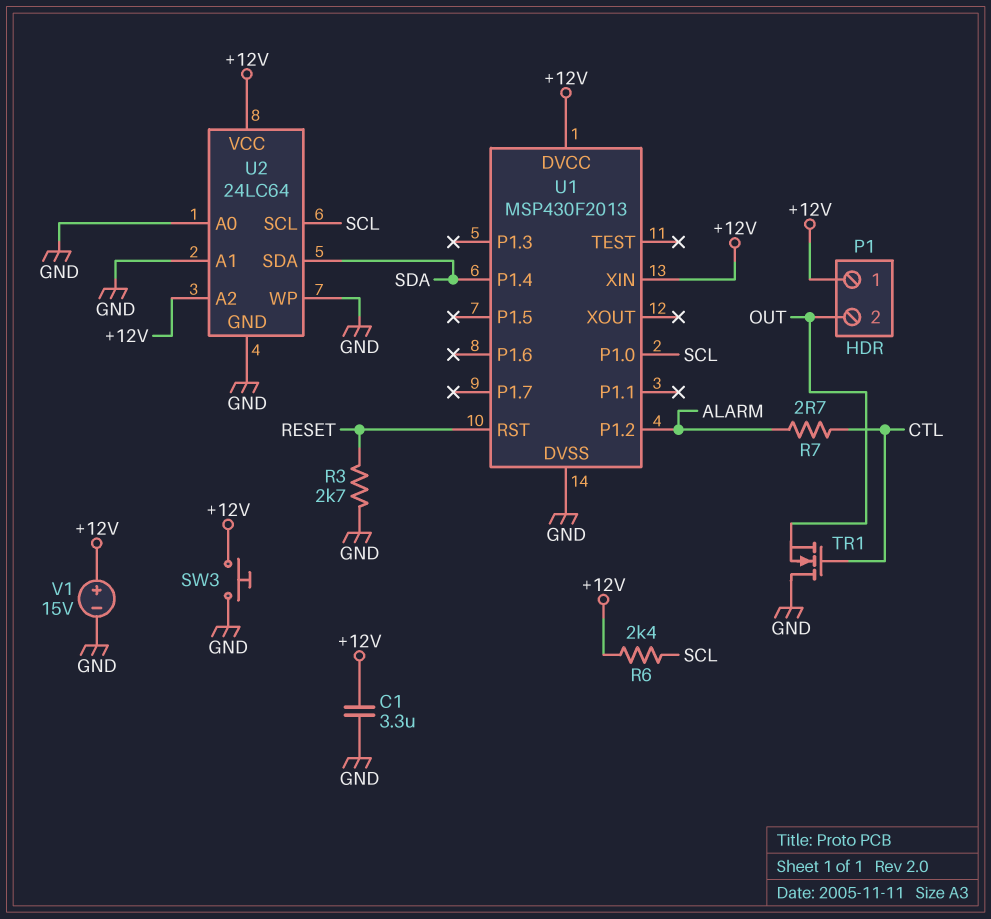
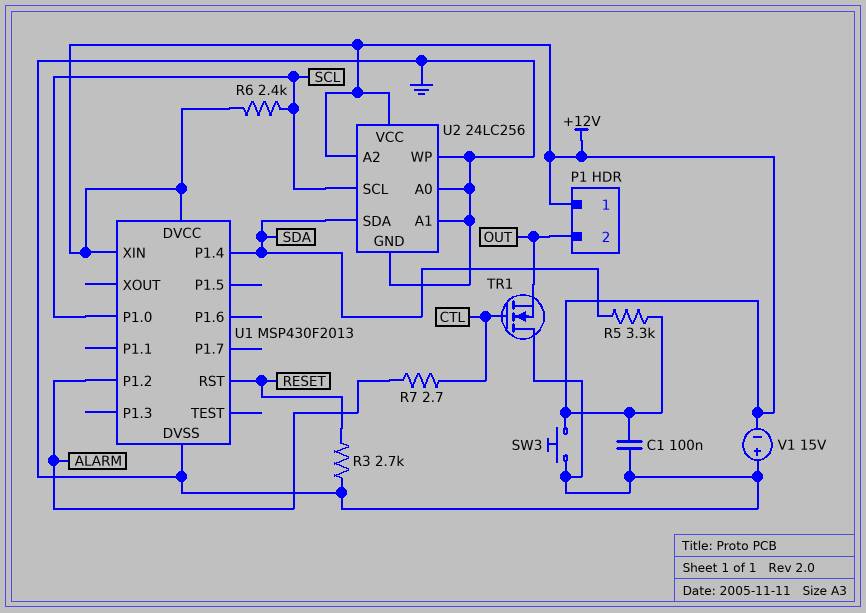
C1: 3.3uF (+12V, GND) -> 100nF (+12V, GND)
R5: none -> 3.3k (+12V, SDA)
U2: 24LC64 -> 24LC256
V1: 15V (plus +12V, minus GND) -> 15V (plus GND, minus +12V)

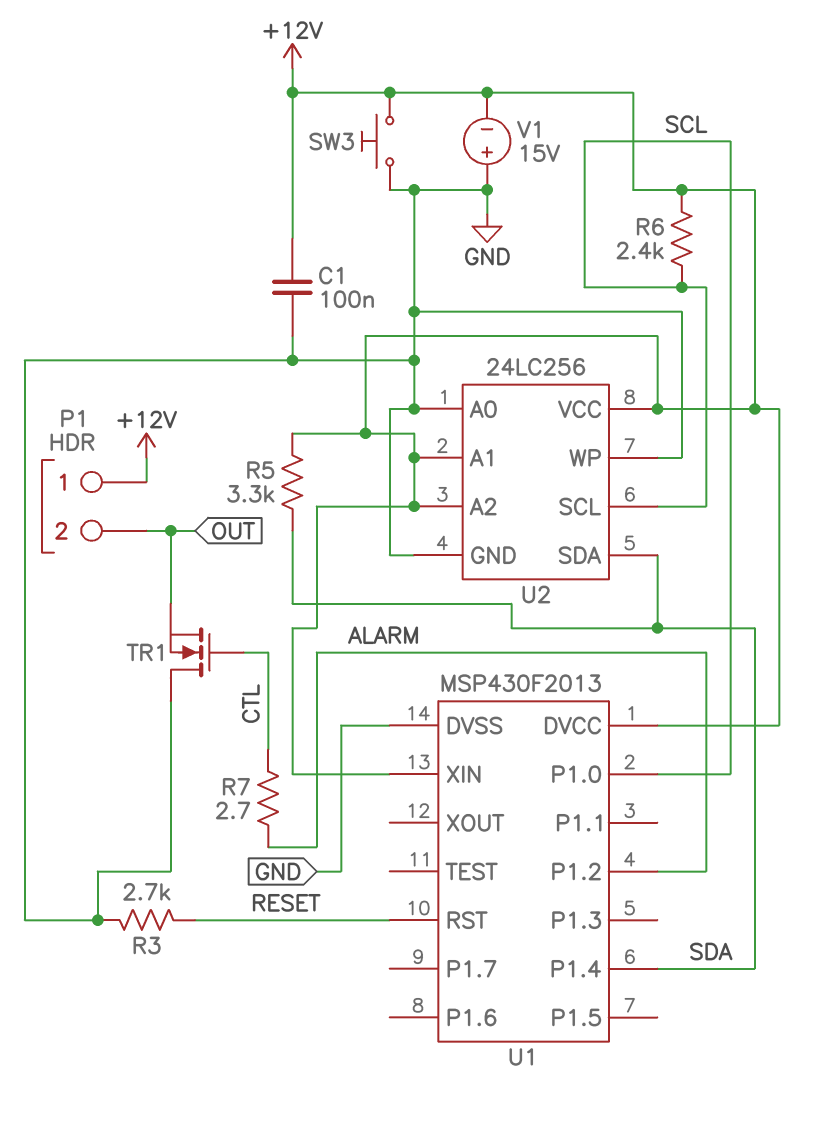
U2 pin A1: GND -> +12V

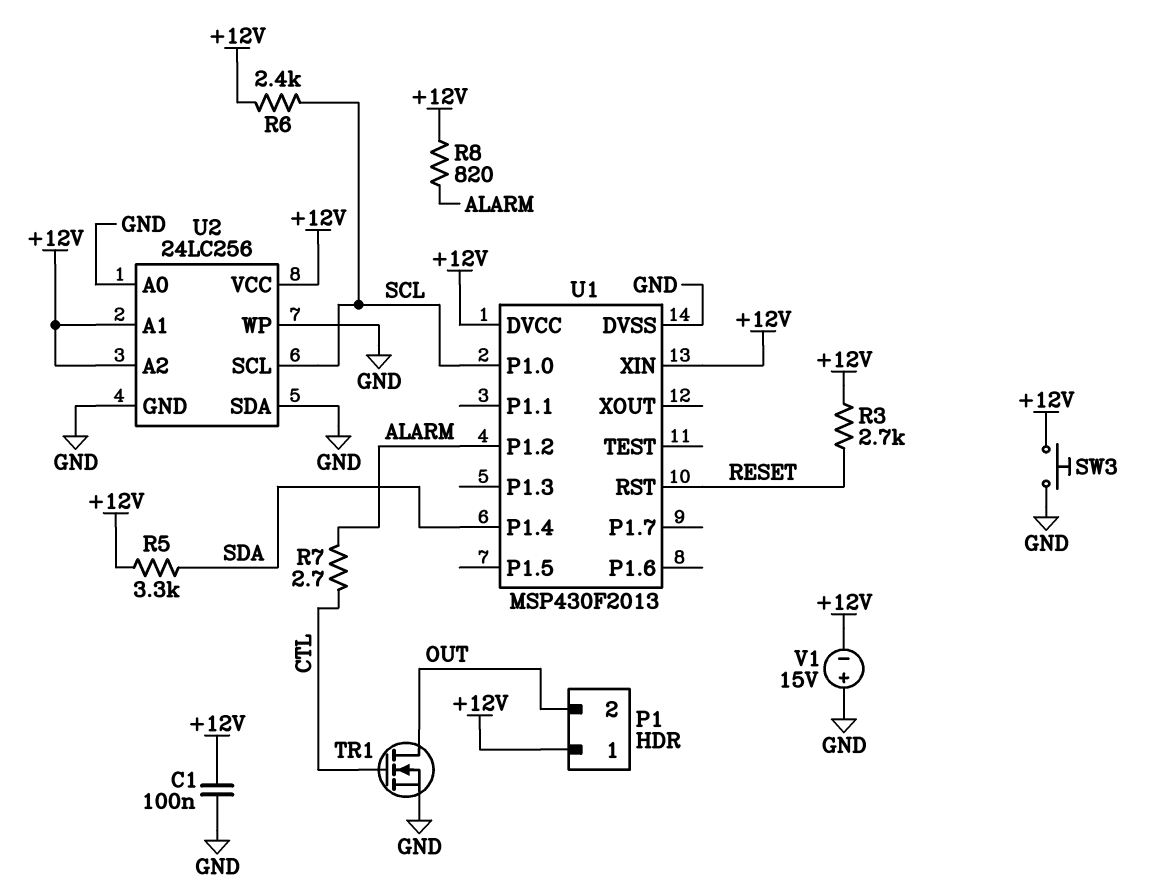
R3: 2.7k (GND, RESET) -> 2.7k (+12V, RESET)
R8: none -> 820 (+12V, ALARM)
TR1: NMOS (G CTL, D GND, S OUT) -> NMOS (G CTL, D OUT, S GND)
U2 pin SDA: SDA -> GND

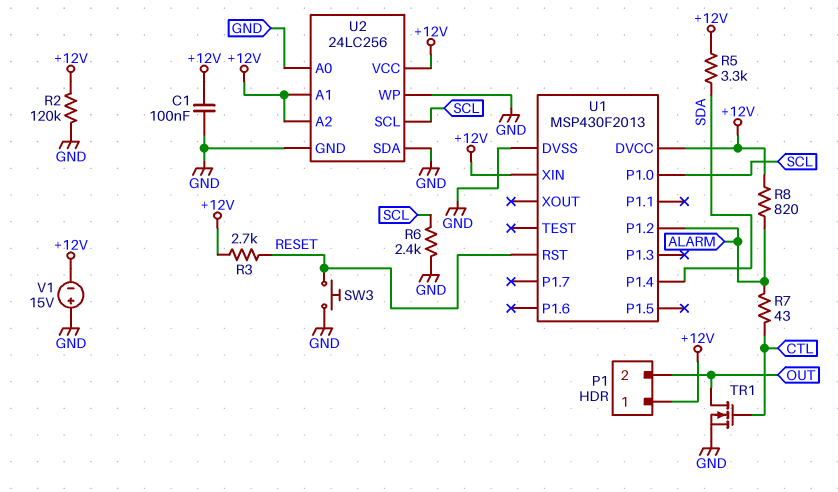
R2: none -> 120k (+12V, GND)
R6: 2.4k (+12V, SCL) -> 2.4k (GND, SCL)
R7: 2.7 (ALARM, CTL) -> 43 (ALARM, CTL)
SW3: button (+12V, GND) -> button (GND, RESET)

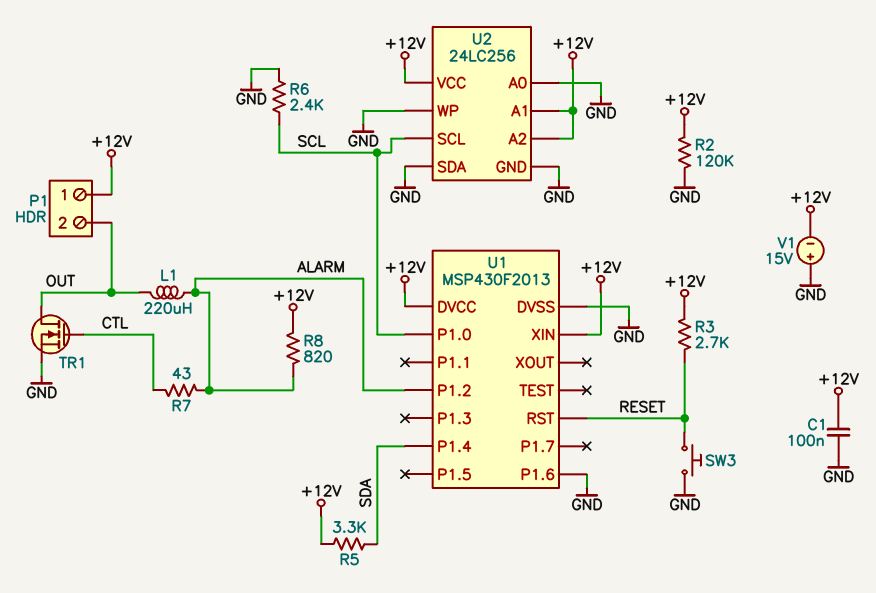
L1: none -> 220uH (ALARM, OUT)
U1 pin P1.6: none -> GND

